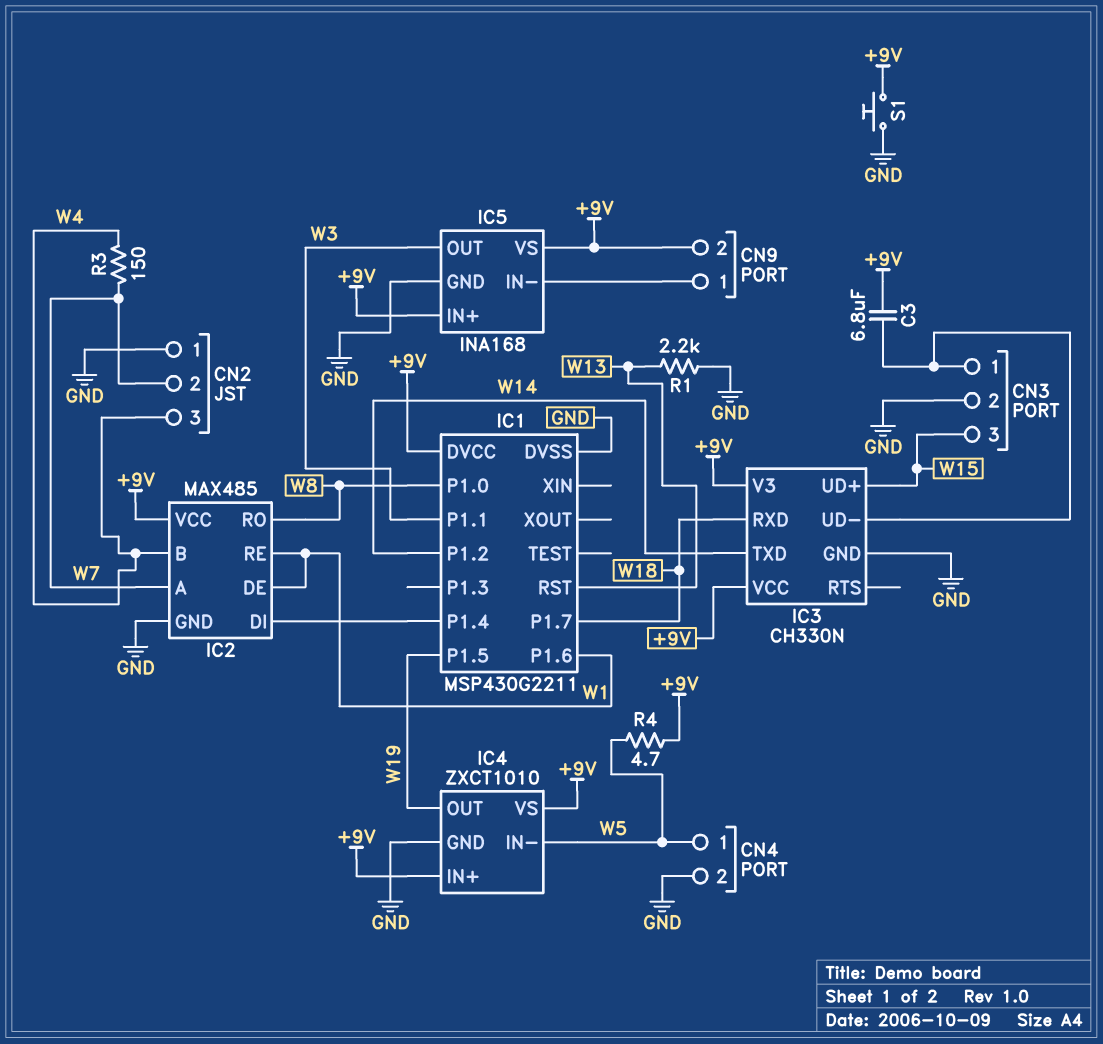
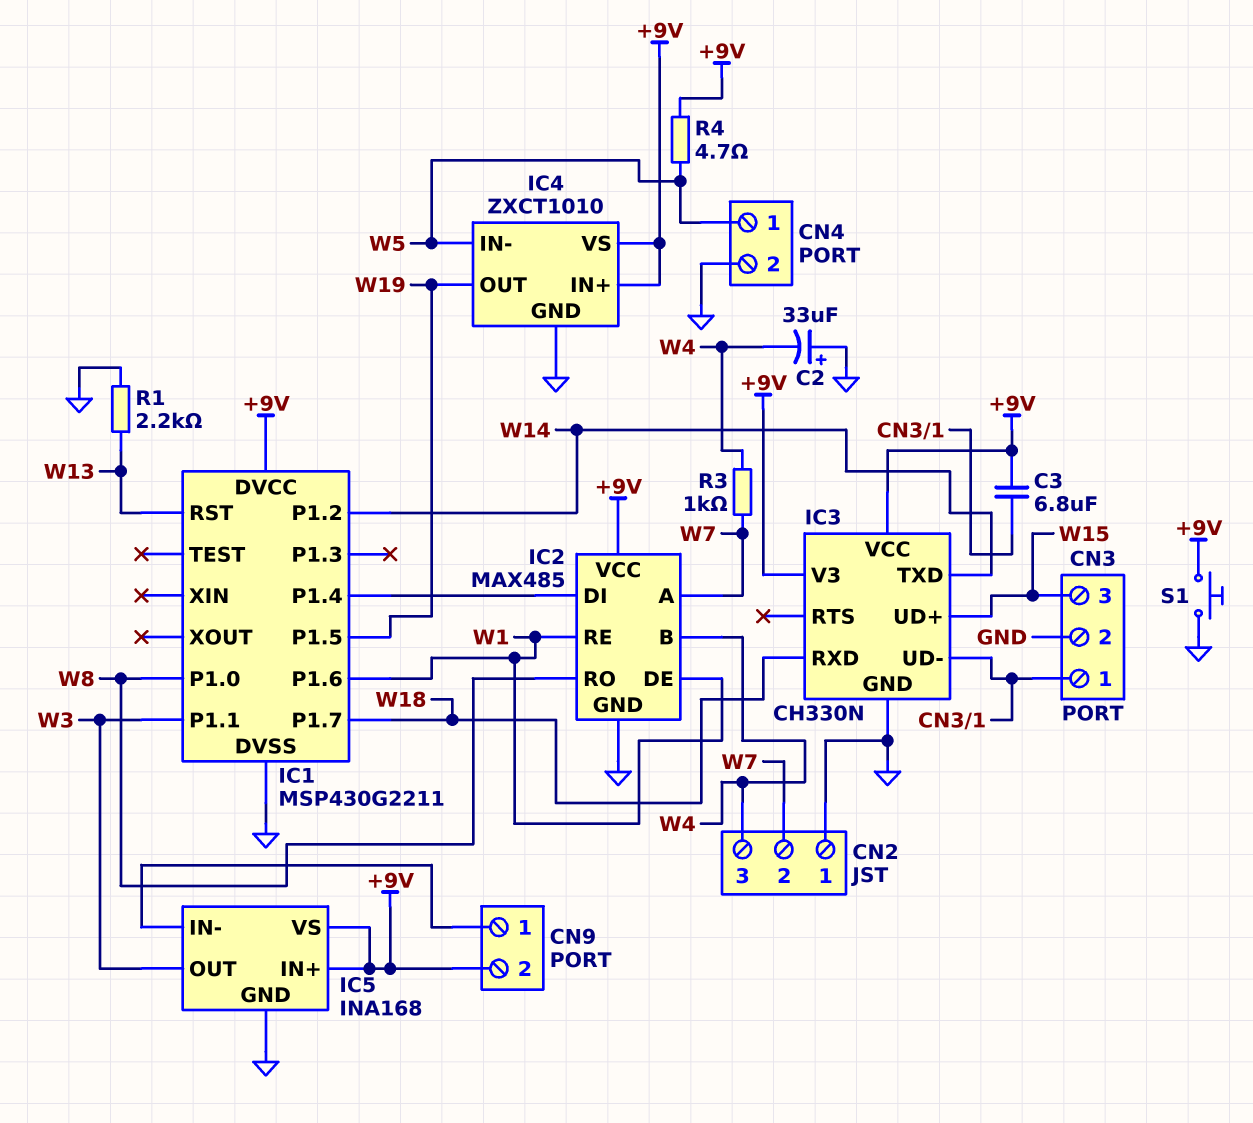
C2: none -> 33uF (plus GND, minus W4)
R3: 150 (W4, W7) -> 1k (W4, W7)

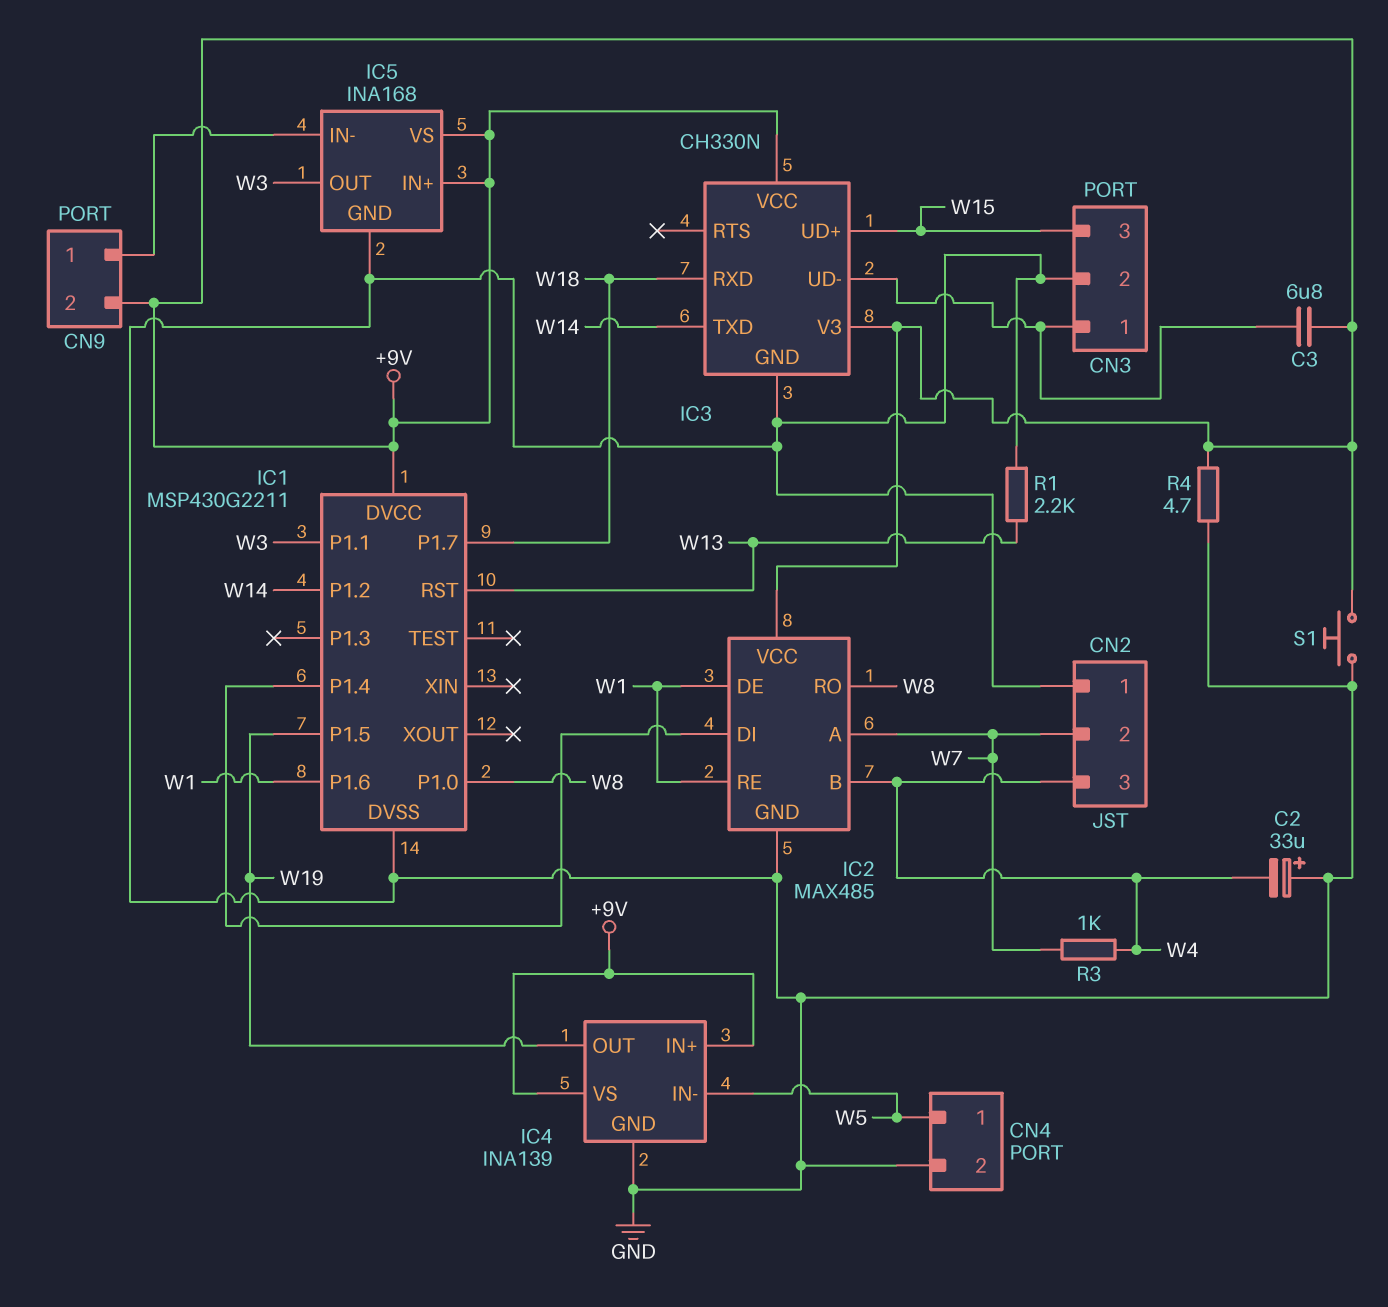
IC4: ZXCT1010 -> INA139
R4: 4.7 (+9V, W5) -> 4.7 (+9V, GND)

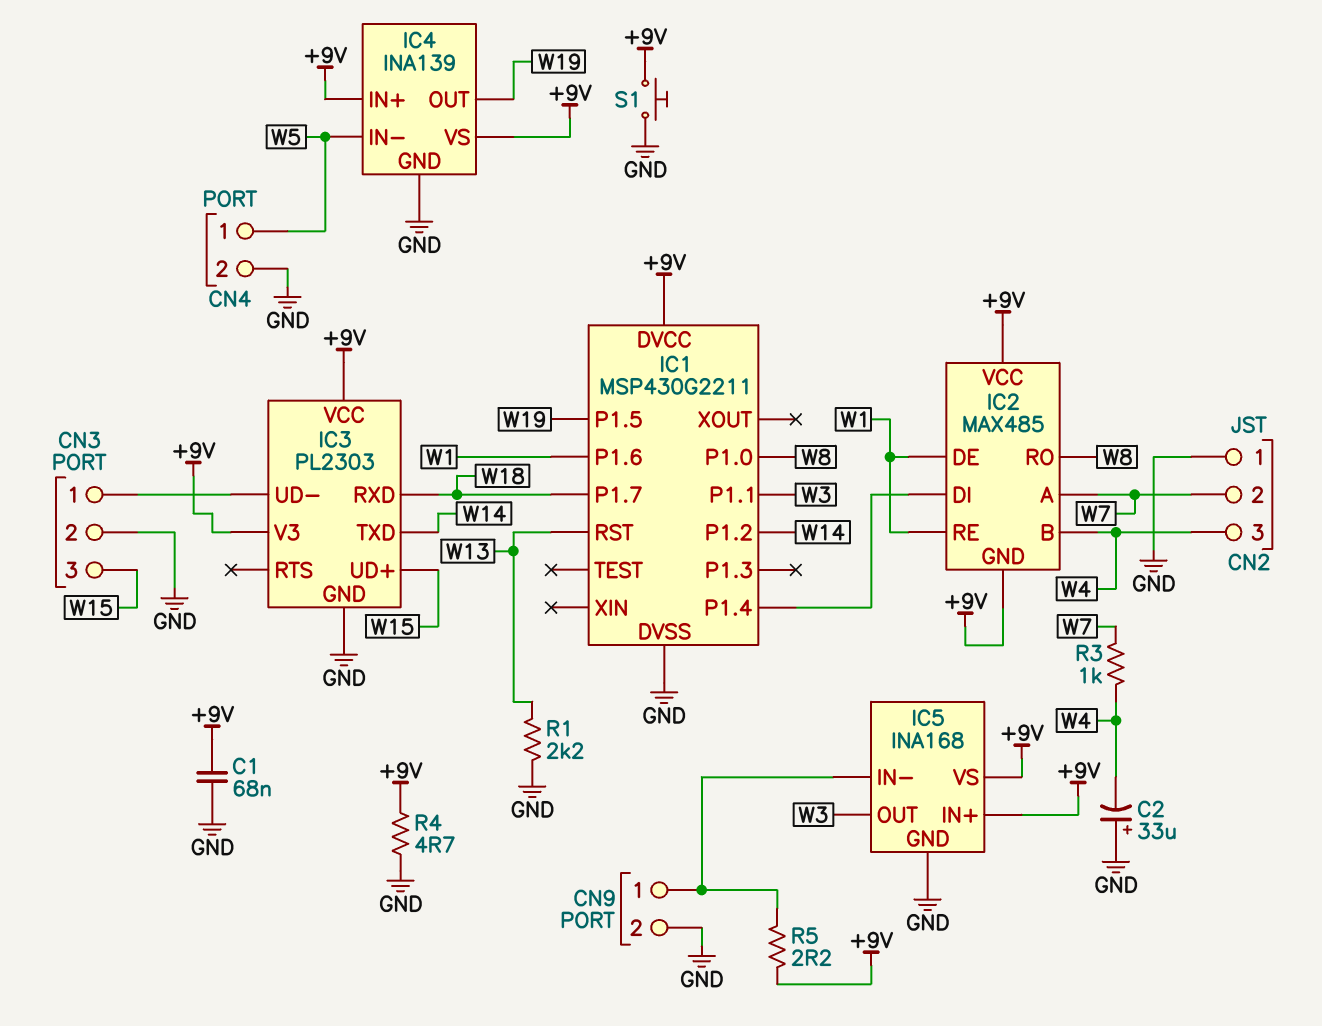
C1: none -> 68nF (+9V, GND)
C3: 6.8uF (+9V, CN3/1) -> none
CN9 pin 2: +9V -> GND
IC2 pin GND: GND -> +9V
IC3: CH330N -> PL2303
R5: none -> 2.2 (+9V, CN9/1)

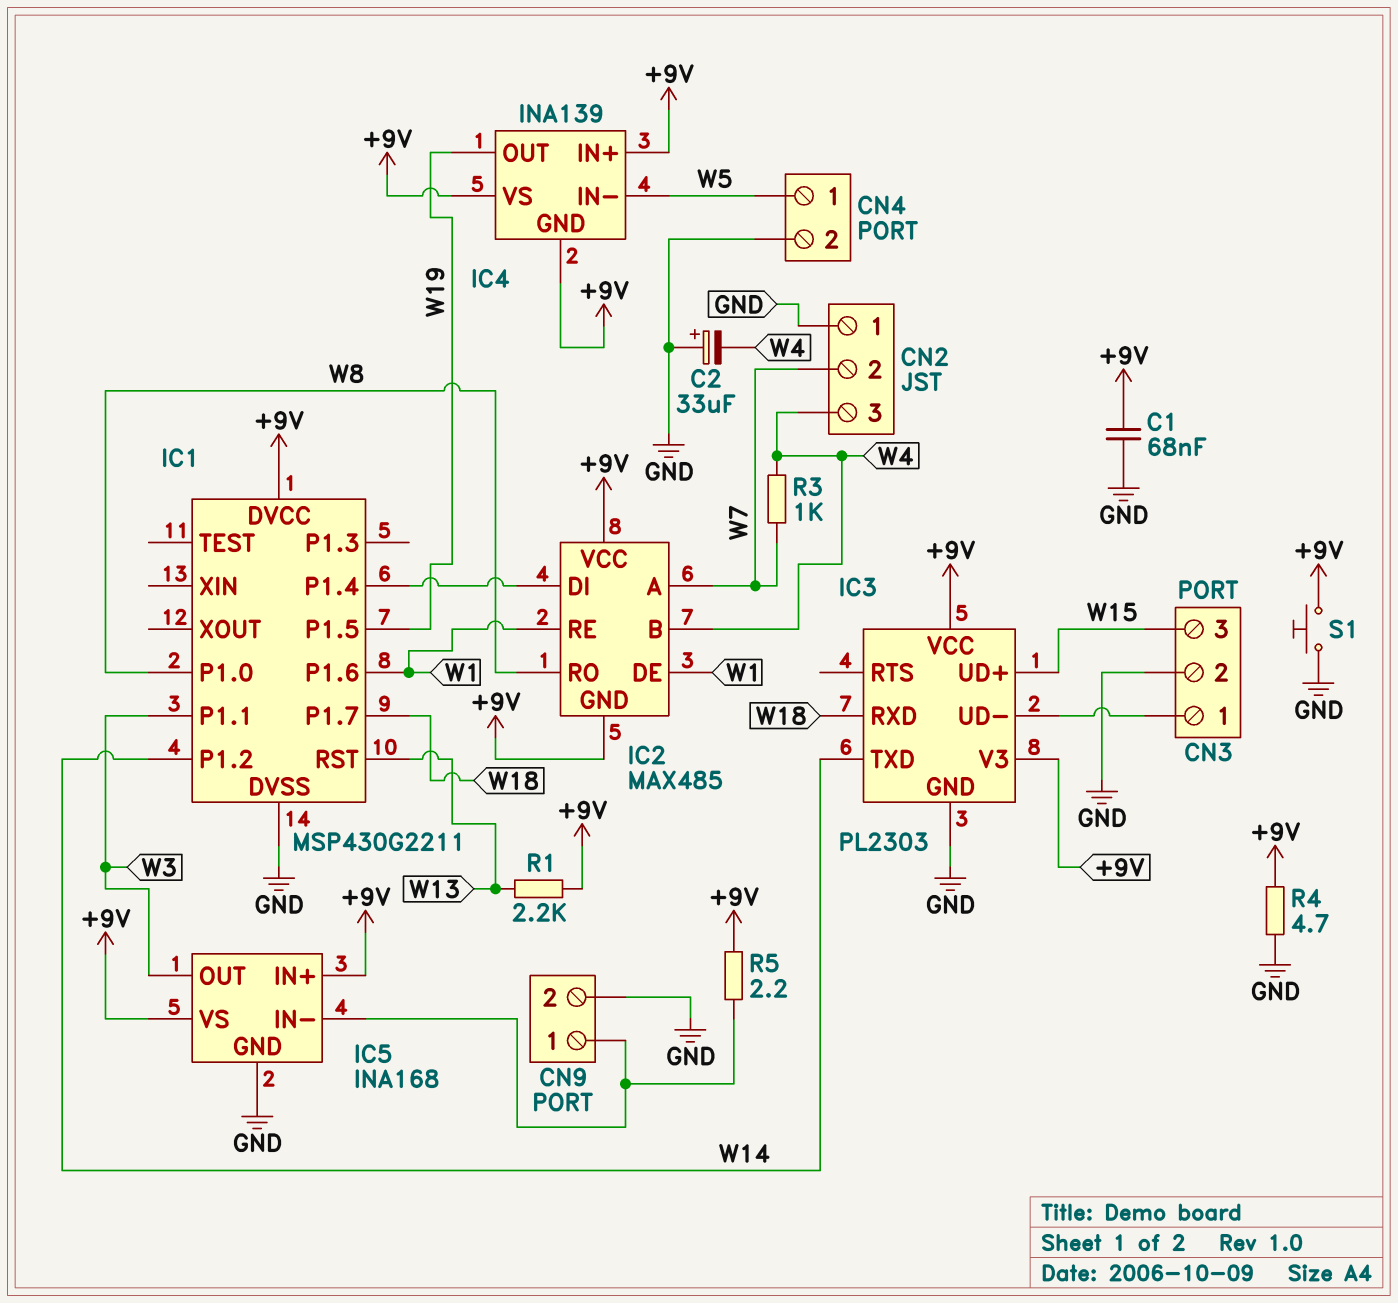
IC4 pin GND: GND -> +9V
R1: 2.2k (GND, W13) -> 2.2k (+9V, W13)

